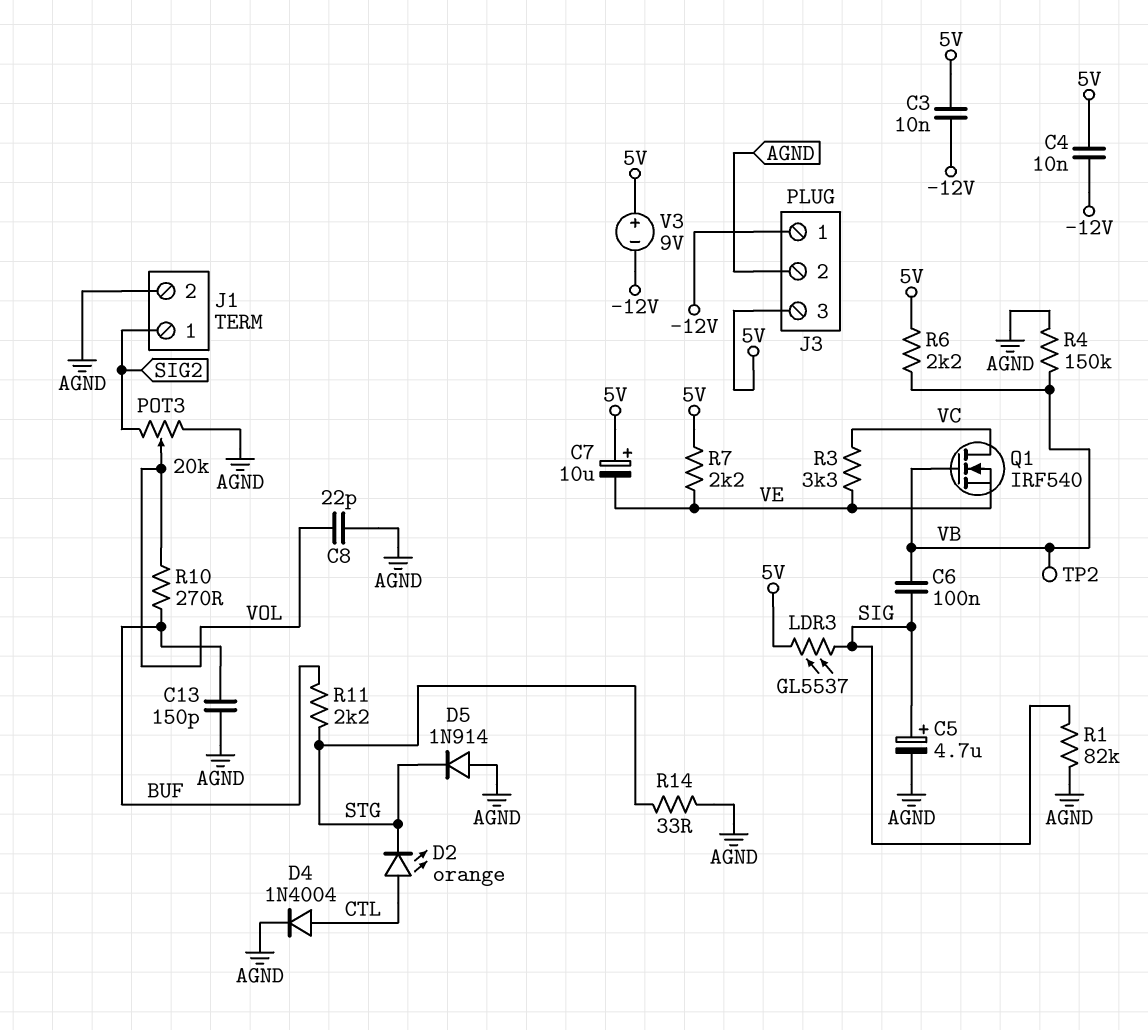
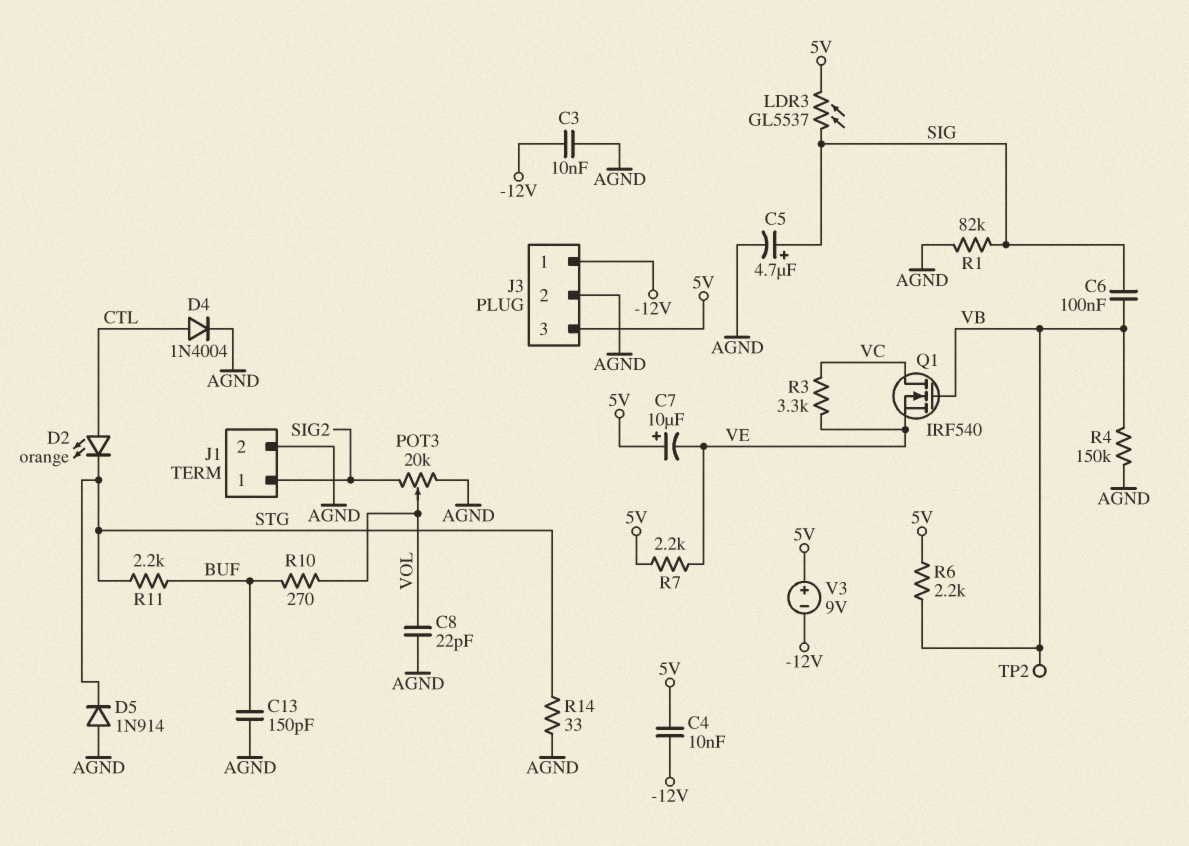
C3: 10nF (-12V, 5V) -> 10nF (-12V, AGND)

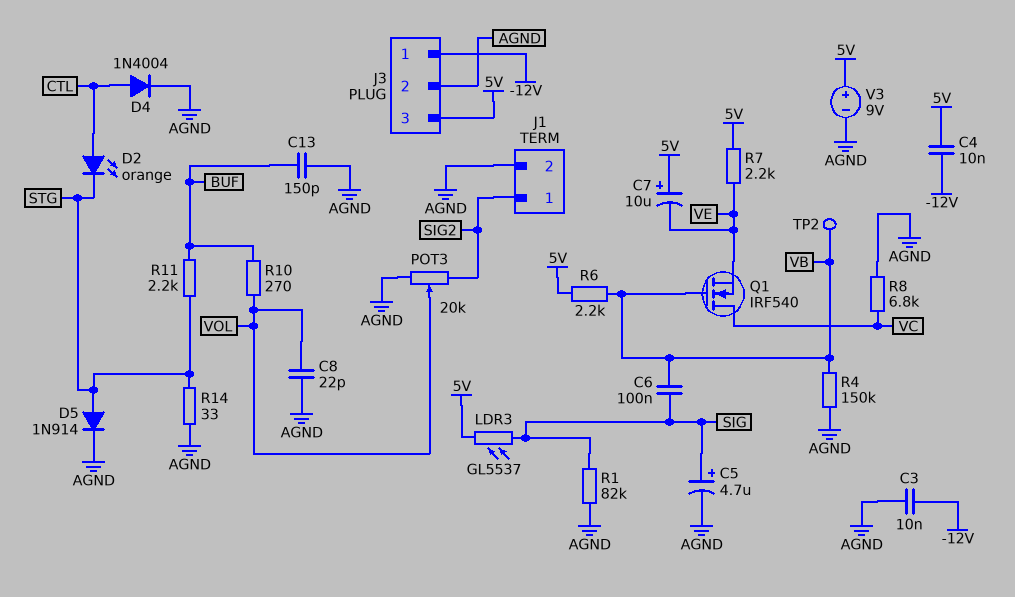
D5: diode 1N914 (A AGND, K STG) -> diode 1N914 (A STG, K AGND)
R3: 3.3k (VC, VE) -> none
R8: none -> 6.8k (AGND, VC)
V3: 9V (plus 5V, minus -12V) -> 9V (plus 5V, minus AGND)

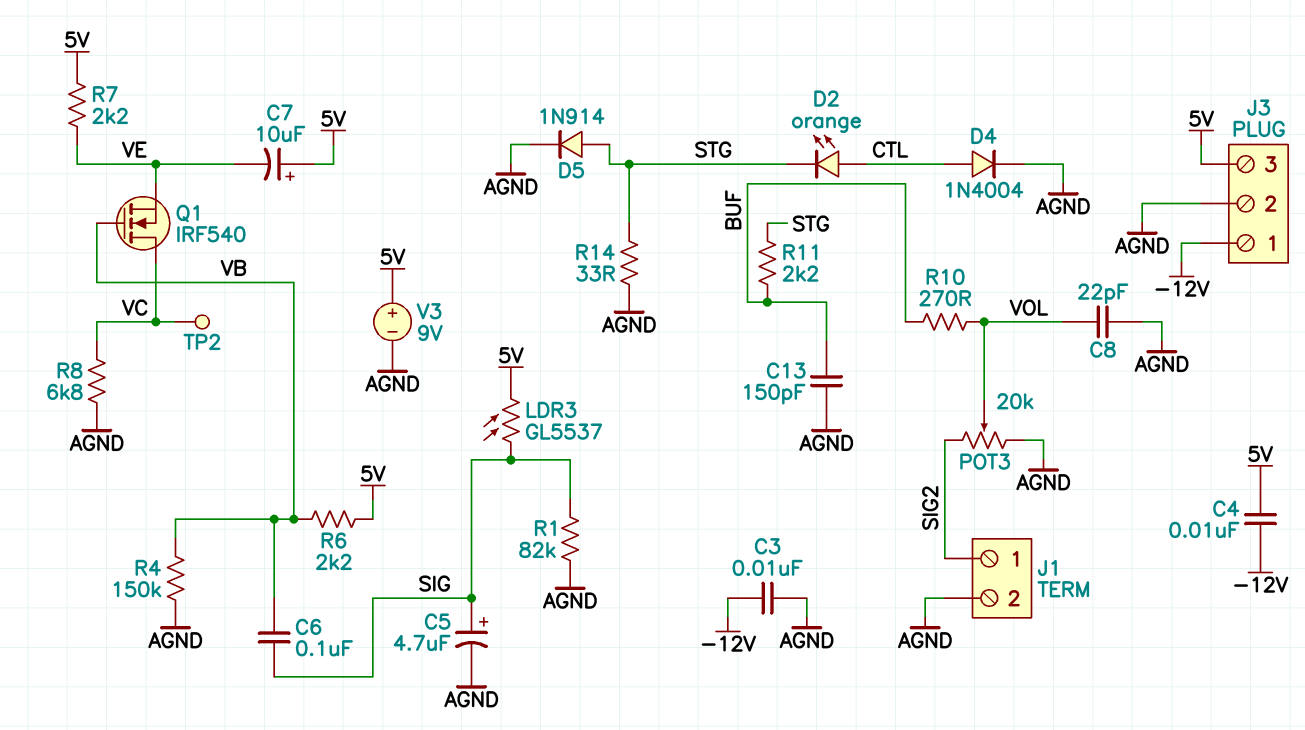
TP2: test point (VB) -> test point (VC)

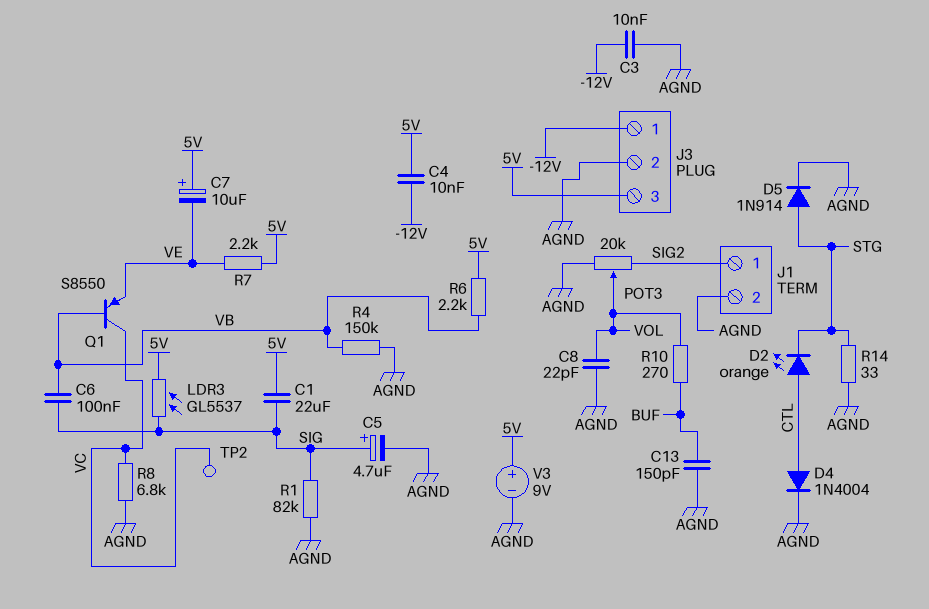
C1: none -> 22uF (5V, SIG)
Q1: NMOS IRF540 (G VB, D VC, S VE) -> PNP S8550 (B VB, C VC, E VE)
R11: 2.2k (BUF, STG) -> none

